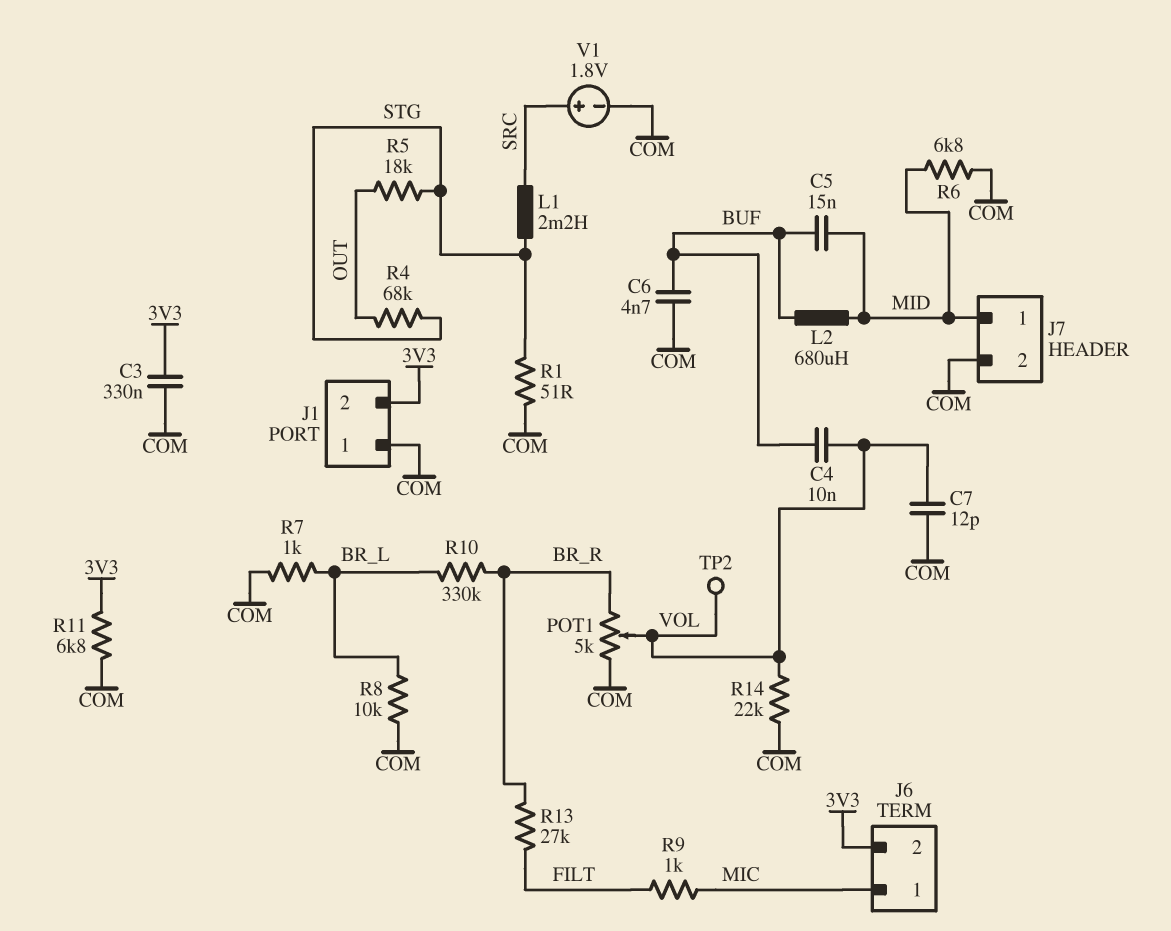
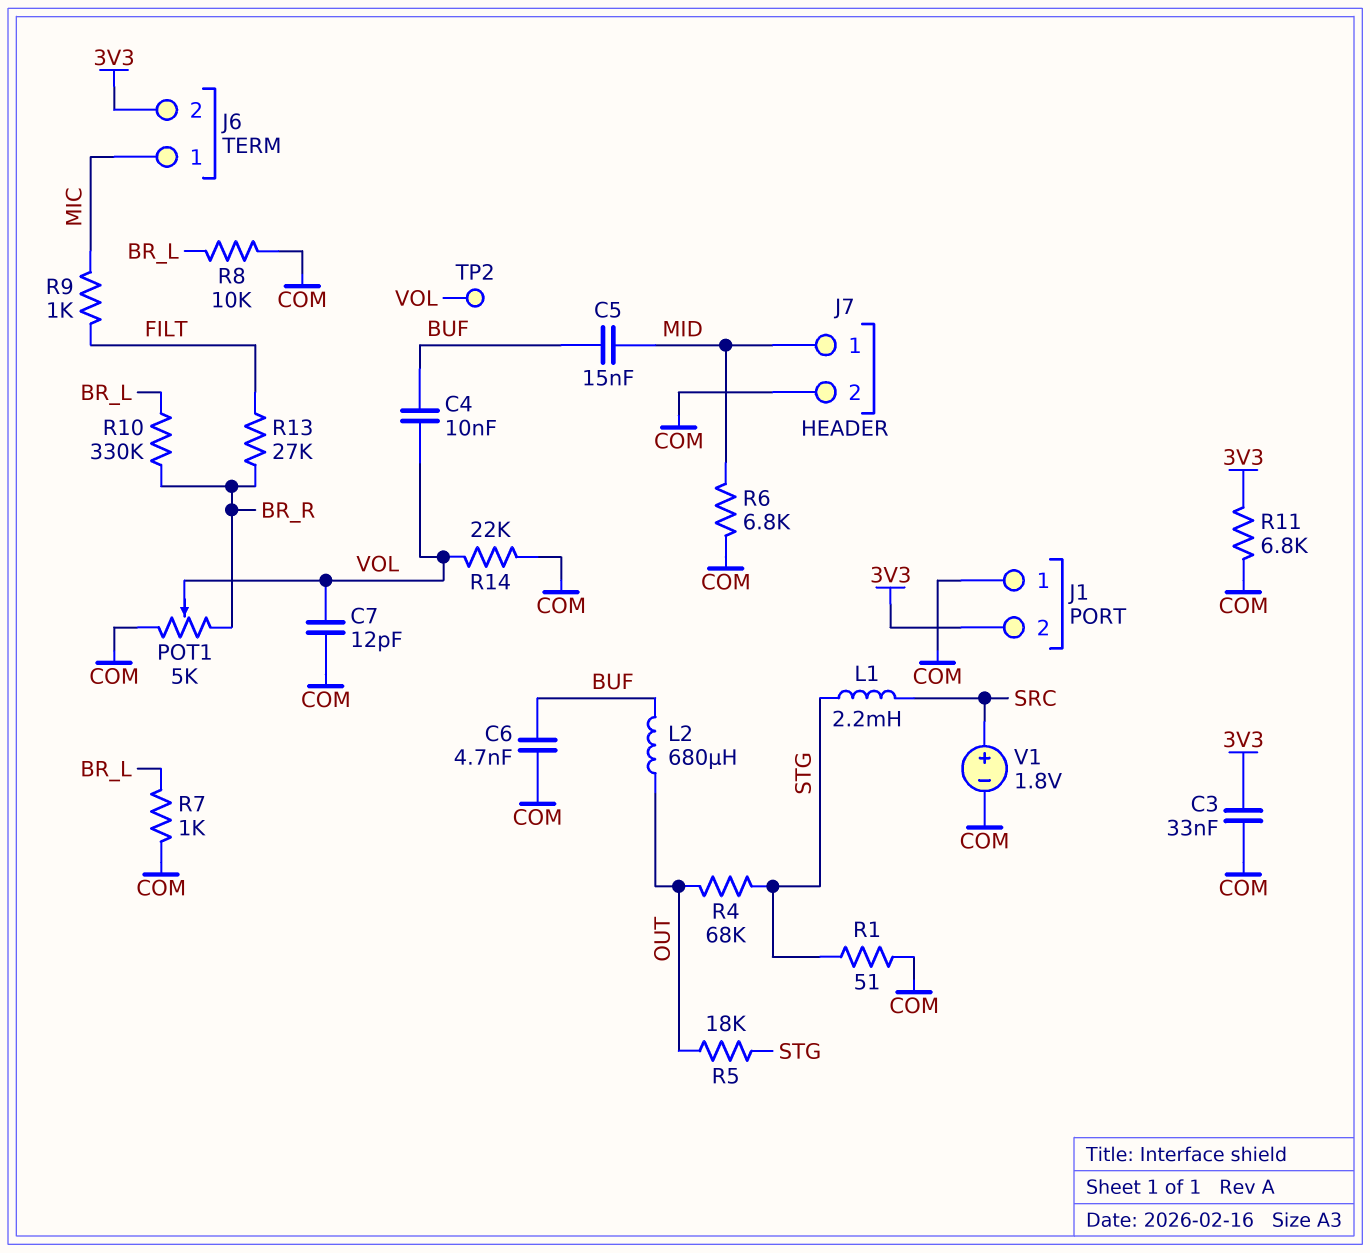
C3: 330nF (3V3, COM) -> 33nF (3V3, COM)
L2: 680uH (BUF, MID) -> 680uH (BUF, OUT)

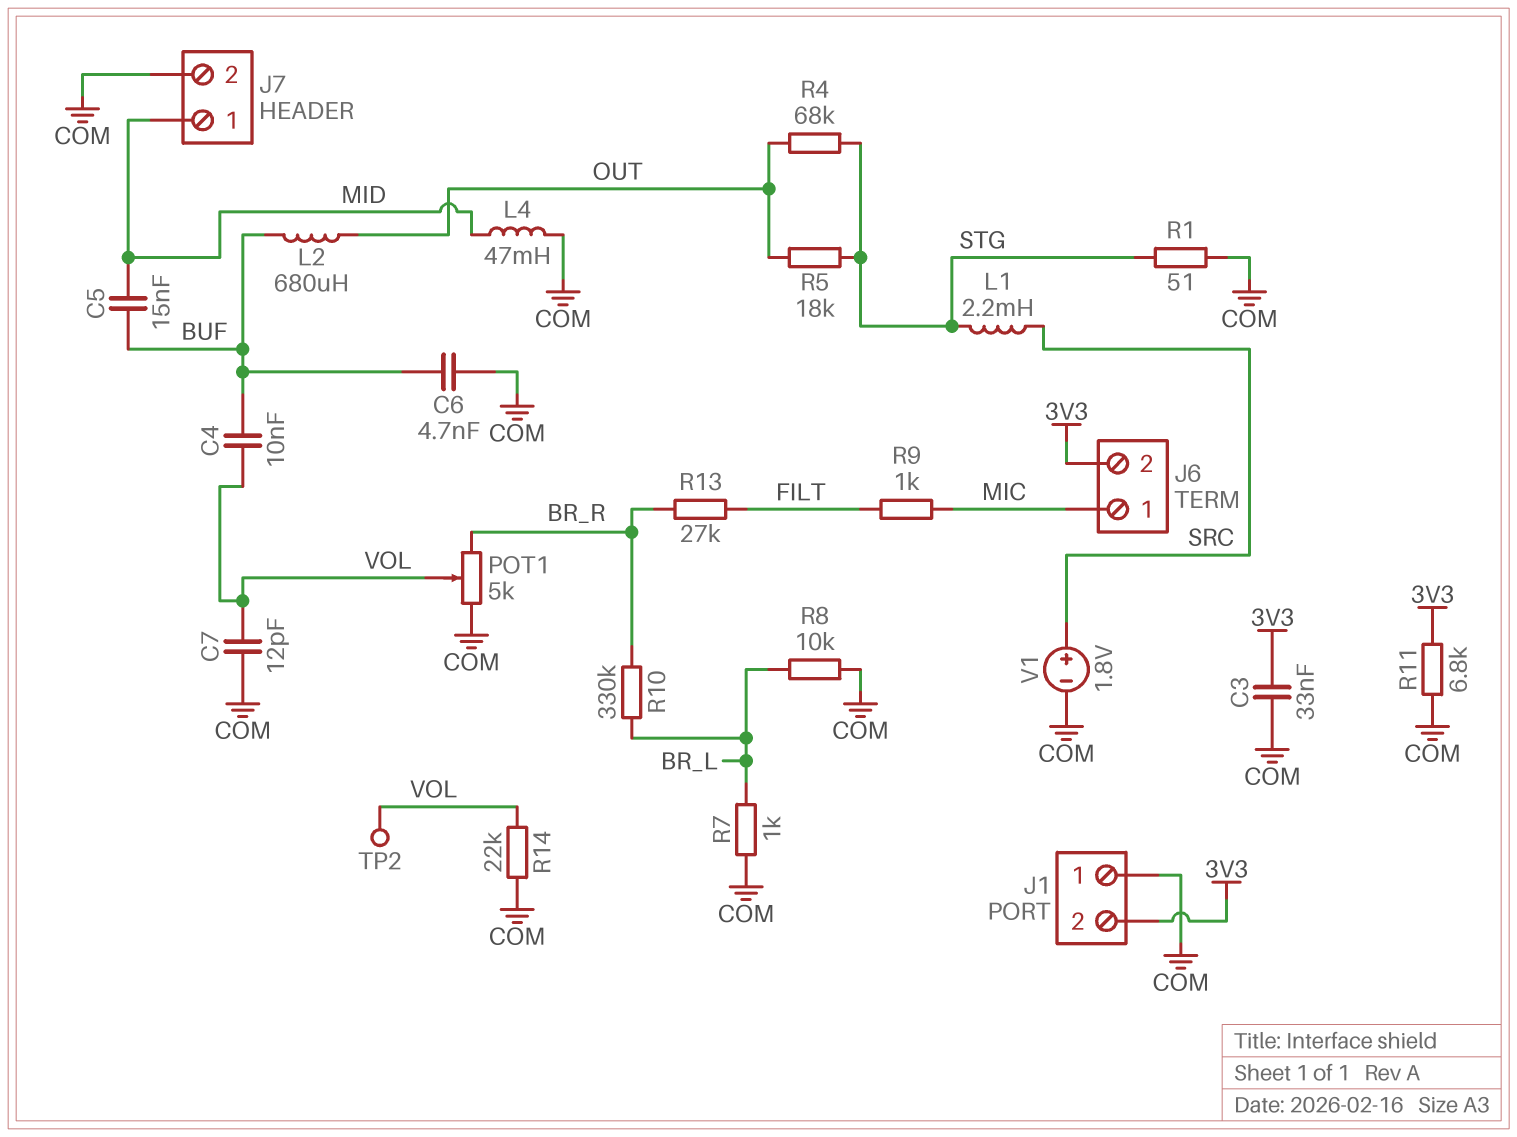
L4: none -> 47mH (COM, MID)
R6: 6.8k (COM, MID) -> none

